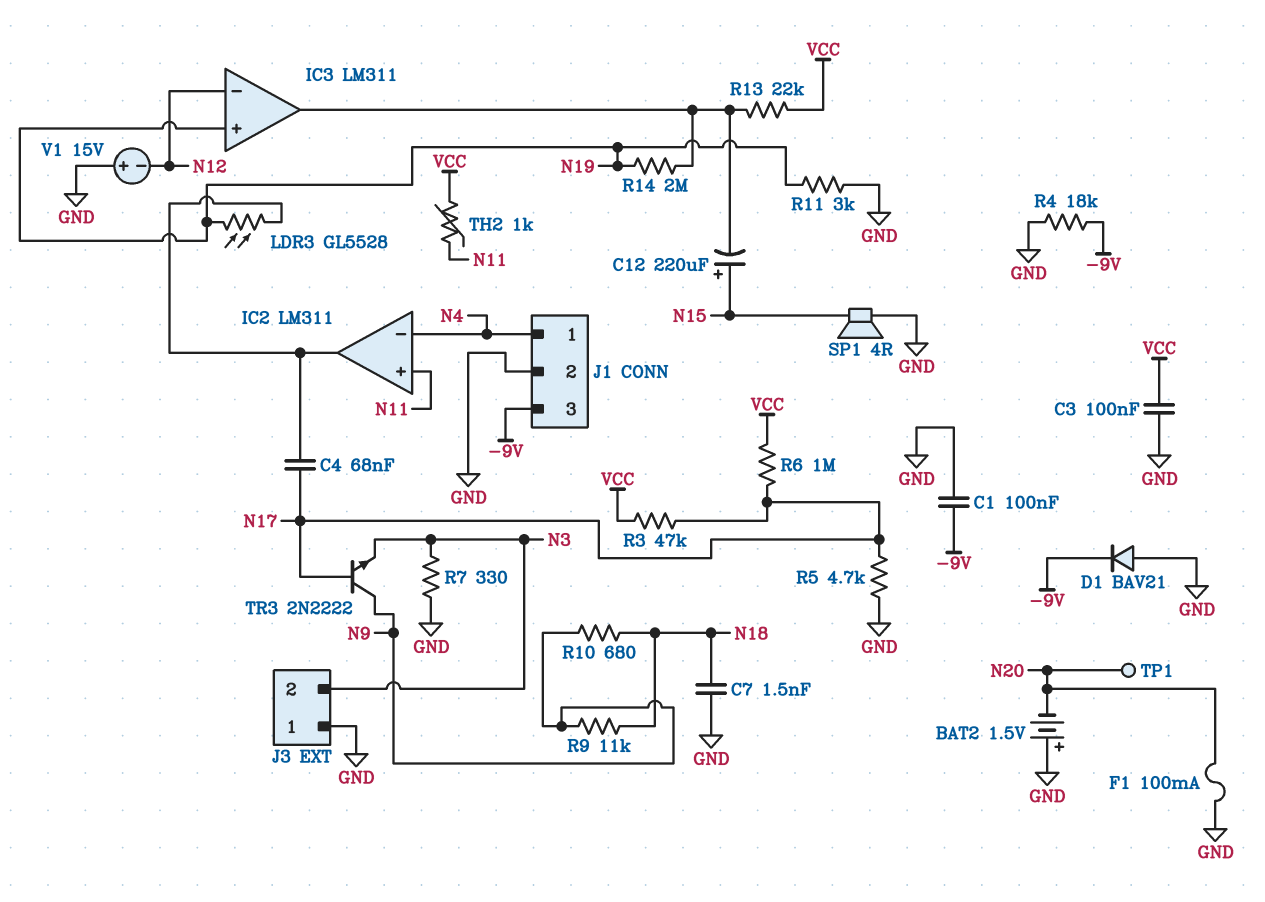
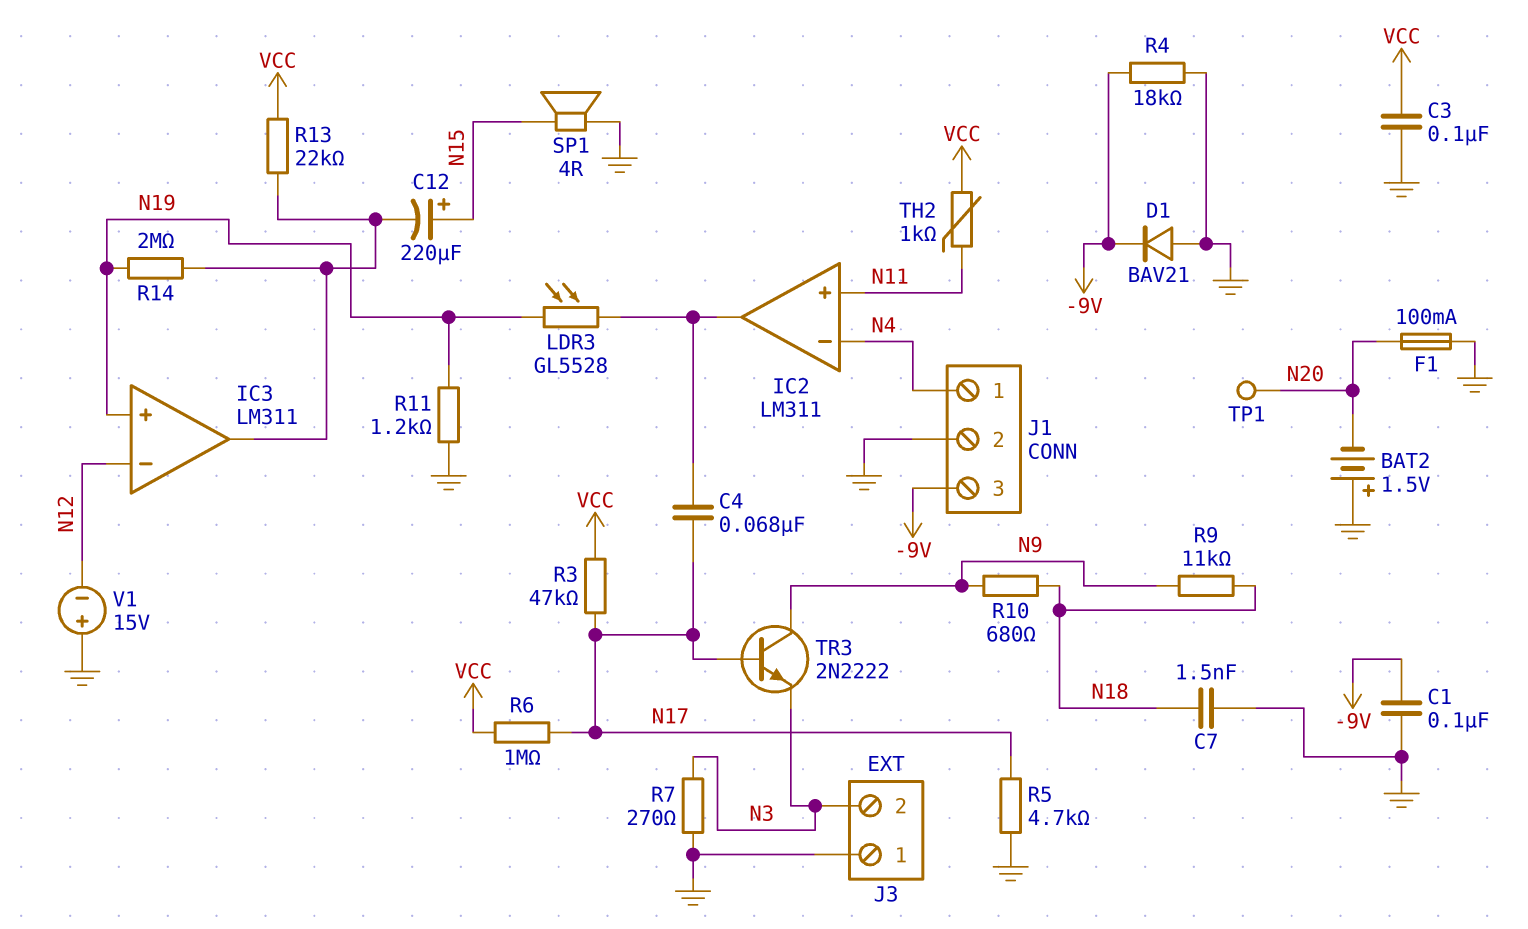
R7: 330 (GND, N3) -> 270 (GND, N3)
R11: 3k (GND, N19) -> 1.2k (GND, N19)

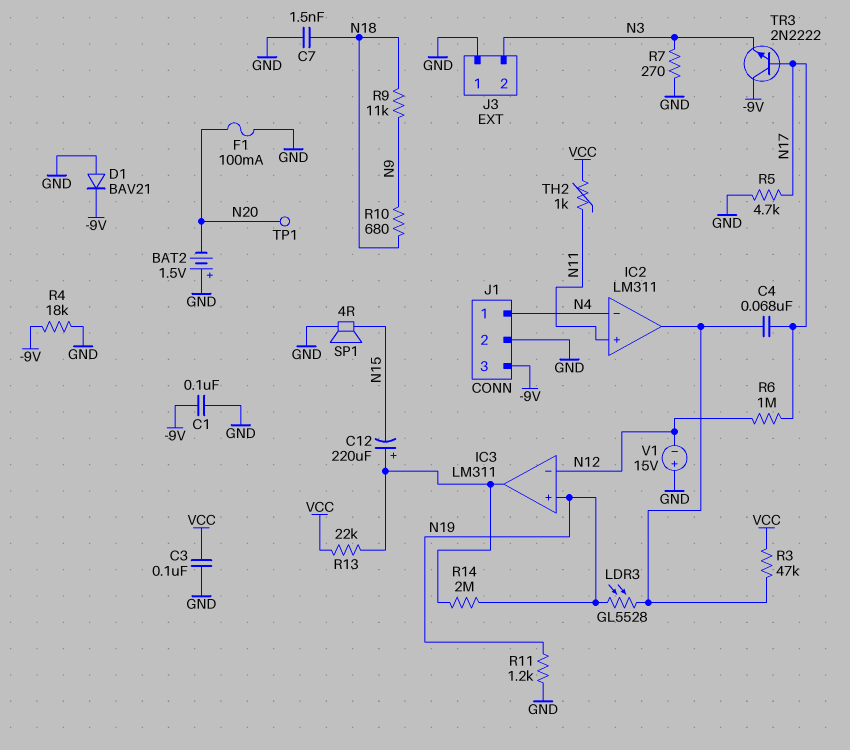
C12: 220uF (plus N15, minus IC3/out) -> 220uF (plus IC3/out, minus N15)
R3: 47k (N17, VCC) -> 47k (IC2/out, VCC)
R6: 1M (N17, VCC) -> 1M (N12, N17)
TR3: NPN 2N2222 (B N17, C N9, E N3) -> NPN 2N2222 (B N17, C -9V, E N3)

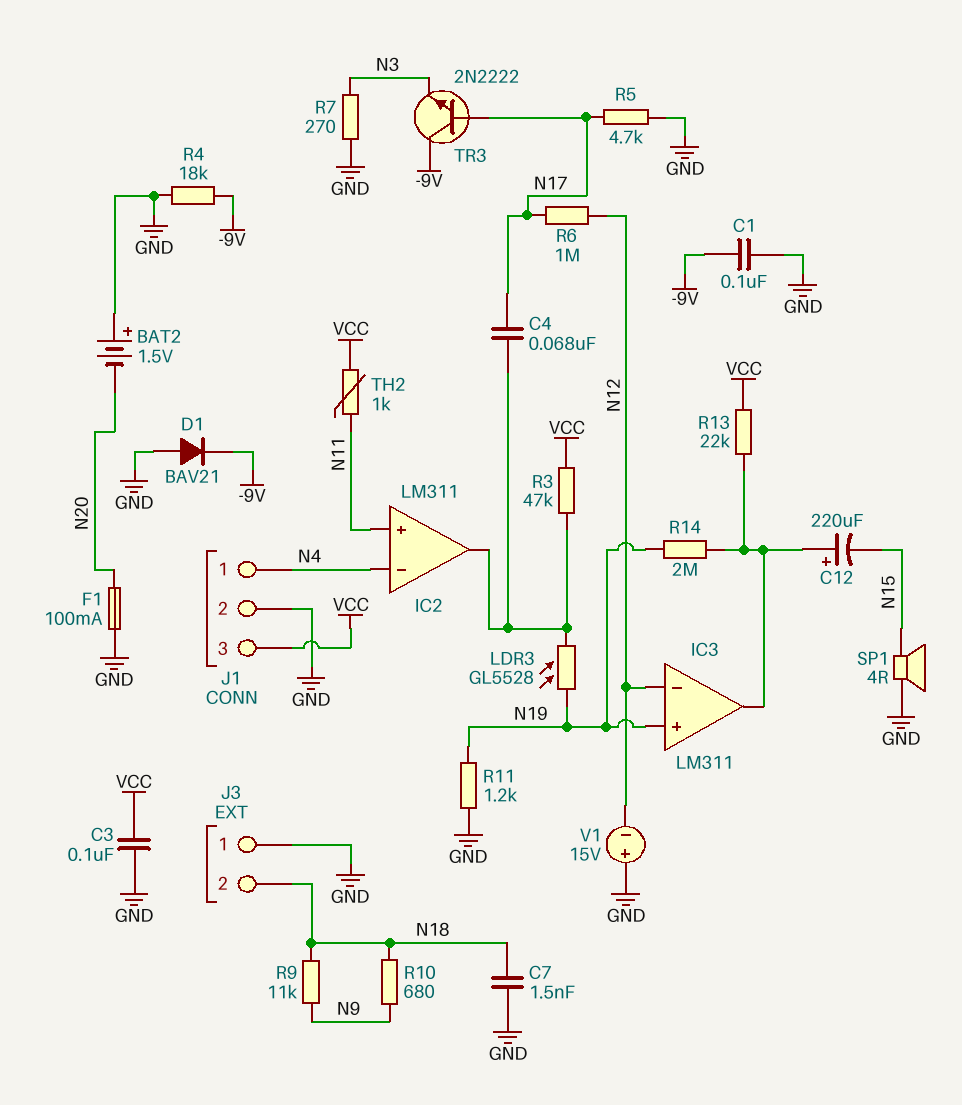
J1 pin 3: -9V -> VCC
J3 pin 2: N3 -> N18
TP1: test point (N20) -> none

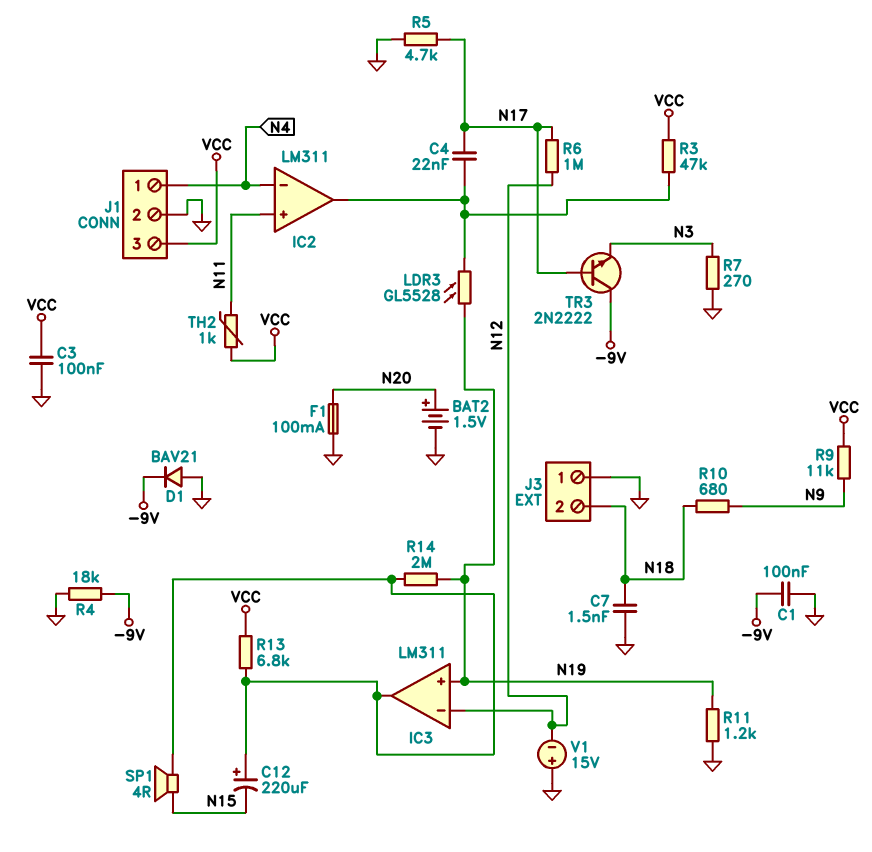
BAT2: 1.5V (plus GND, minus N20) -> 1.5V (plus N20, minus GND)
C4: 68nF (IC2/out, N17) -> 22nF (IC2/out, N17)
R9: 11k (N9, N18) -> 11k (N9, VCC)
R13: 22k (IC3/out, VCC) -> 6.8k (IC3/out, VCC)
SP1: speaker 4R (GND, N15) -> speaker 4R (IC3/out, N15)

